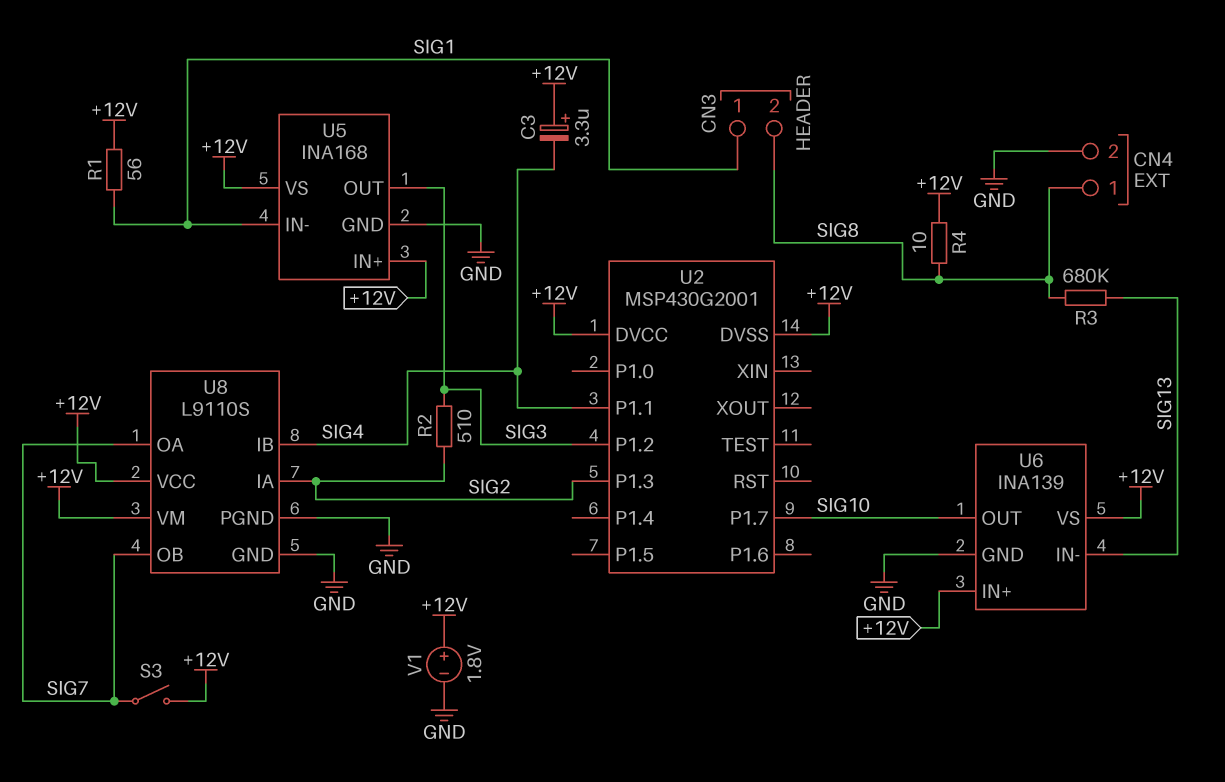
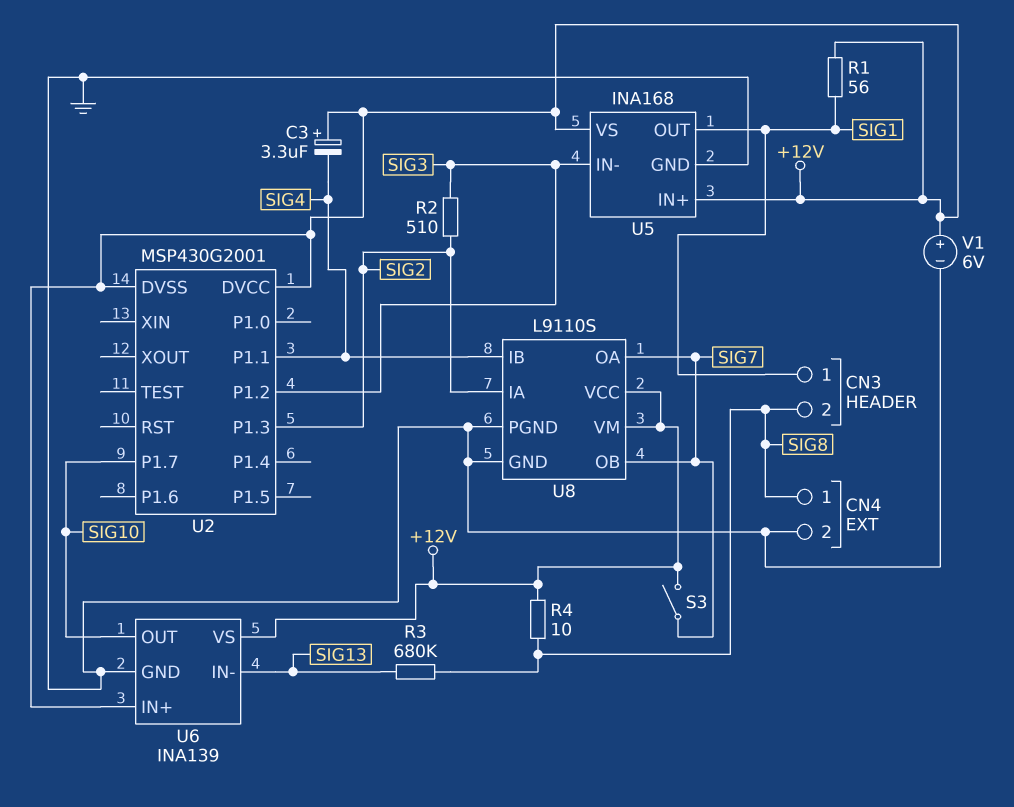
U5 pin IN-: SIG1 -> SIG3
U5 pin OUT: SIG3 -> SIG1
V1: 1.8V (plus +12V, minus GND) -> 6V (plus +12V, minus GND)

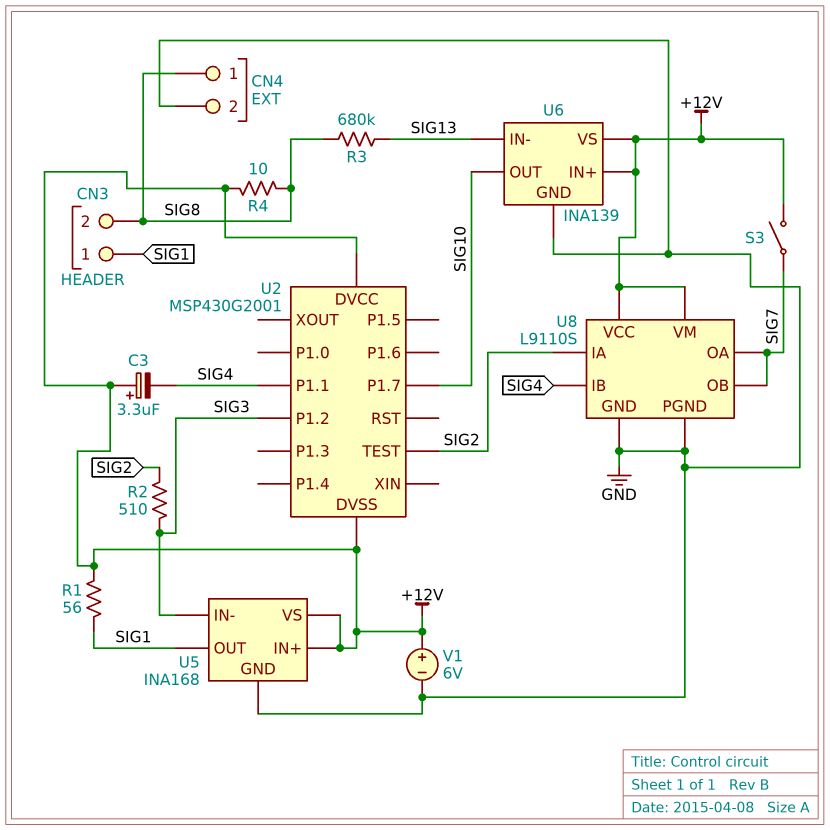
U2 pin P1.3: SIG2 -> none
U2 pin TEST: none -> SIG2

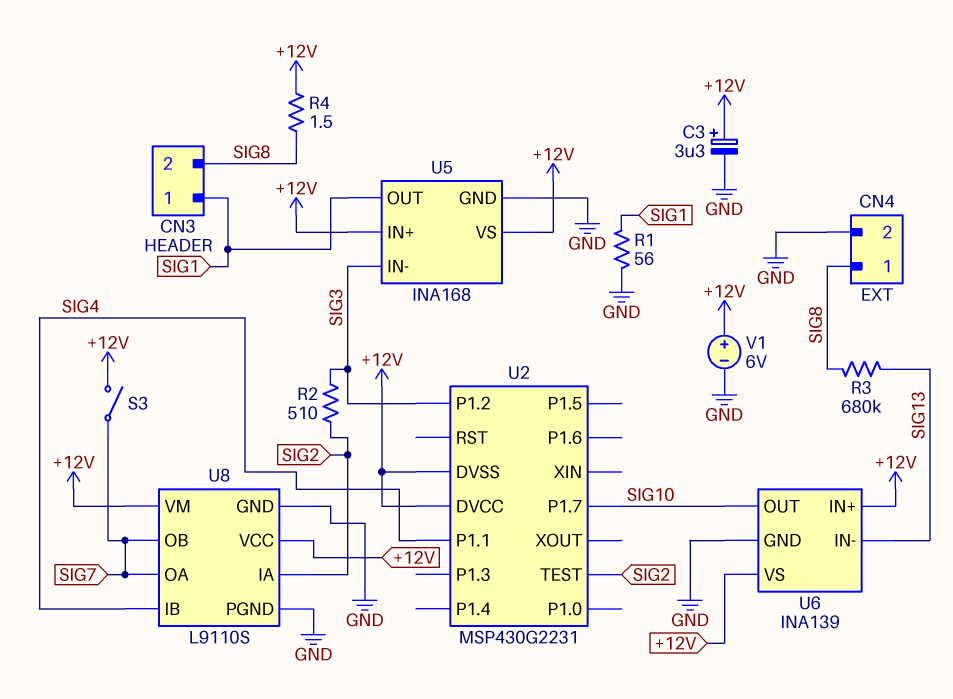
C3: 3.3uF (plus +12V, minus SIG4) -> 3.3uF (plus +12V, minus GND)
R1: 56 (+12V, SIG1) -> 56 (GND, SIG1)
R4: 10 (+12V, SIG8) -> 1.5 (+12V, SIG8)
U2: MSP430G2001 -> MSP430G2231

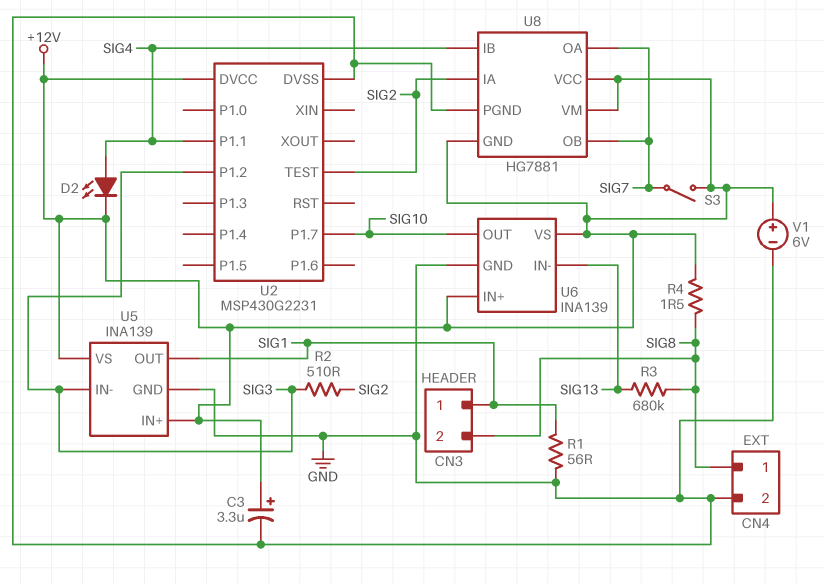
D2: none -> LED (A SIG4, K +12V)
U2 pin DVSS: +12V -> GND
U5: INA168 -> INA139
U8: L9110S -> HG7881
U8 pin GND: GND -> +12V

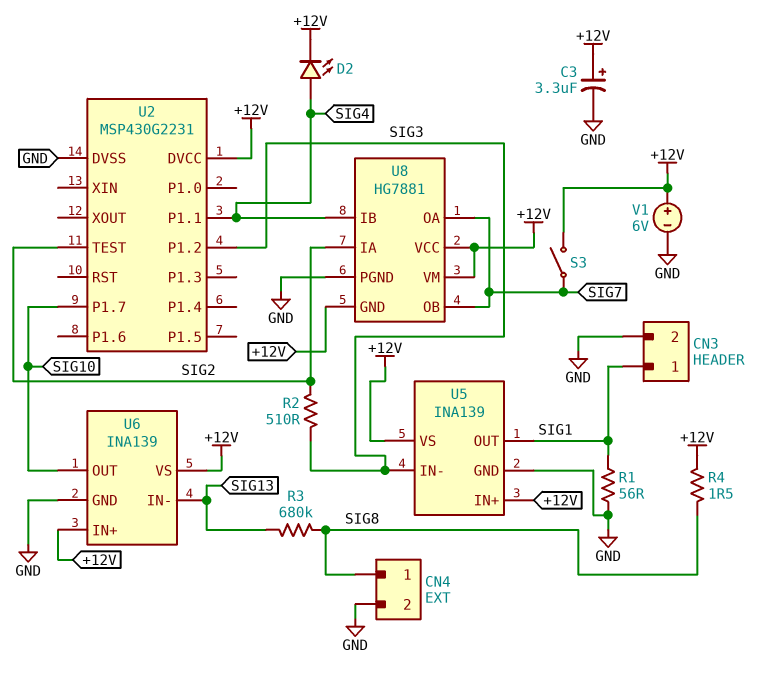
CN3 pin 2: SIG8 -> GND

